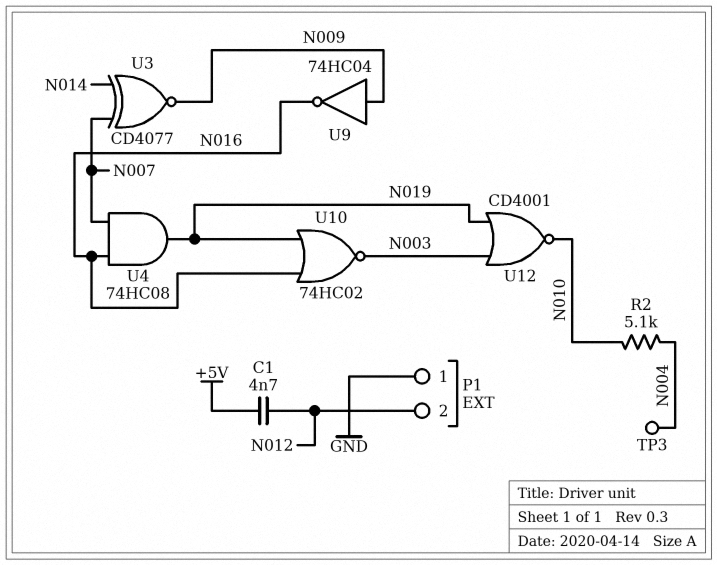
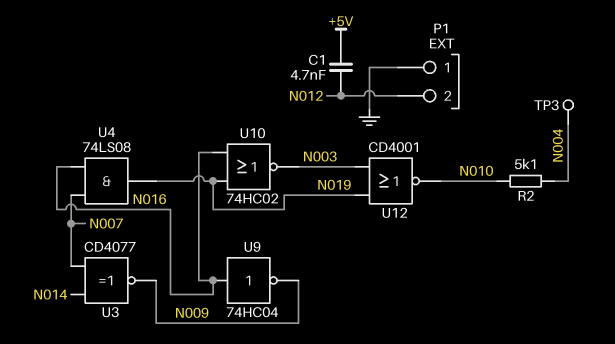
U4: AND 74HC08 (in N007, in N016, out N019) -> AND 74LS08 (in N007, in N016, out N019)
U9: NOT 74HC04 (in N009, out N016) -> NOT 74HC04 (in N016, out N009)

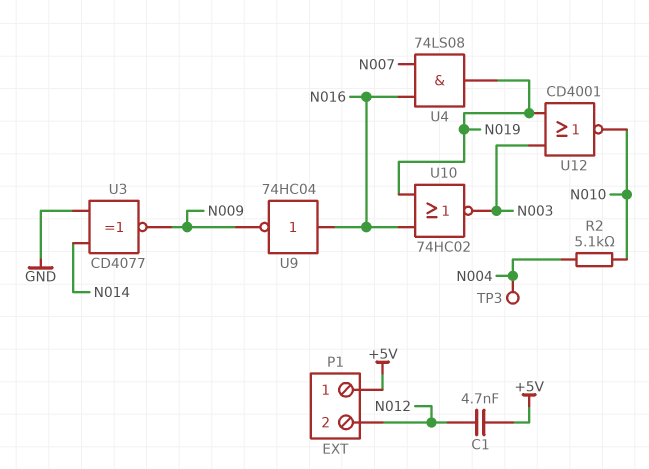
P1 pin 1: GND -> +5V
U3: XNOR CD4077 (in N007, in N014, out N009) -> XNOR CD4077 (in GND, in N014, out N009)

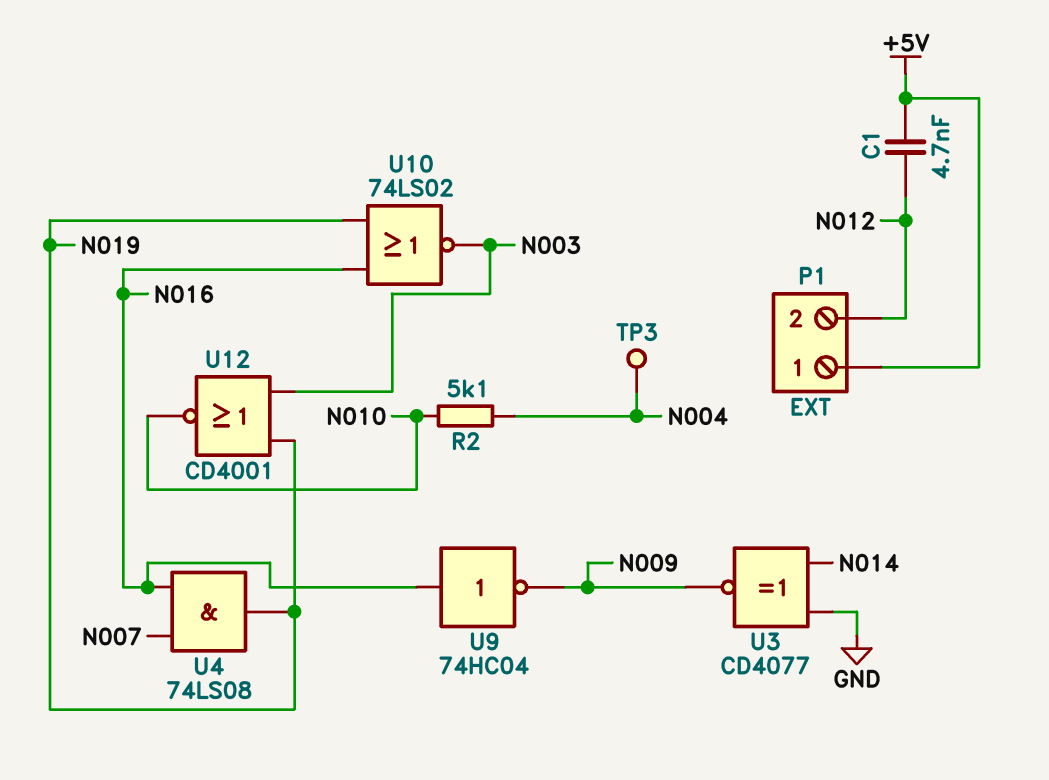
U10: NOR 74HC02 (in N016, in N019, out N003) -> NOR 74LS02 (in N016, in N019, out N003)

